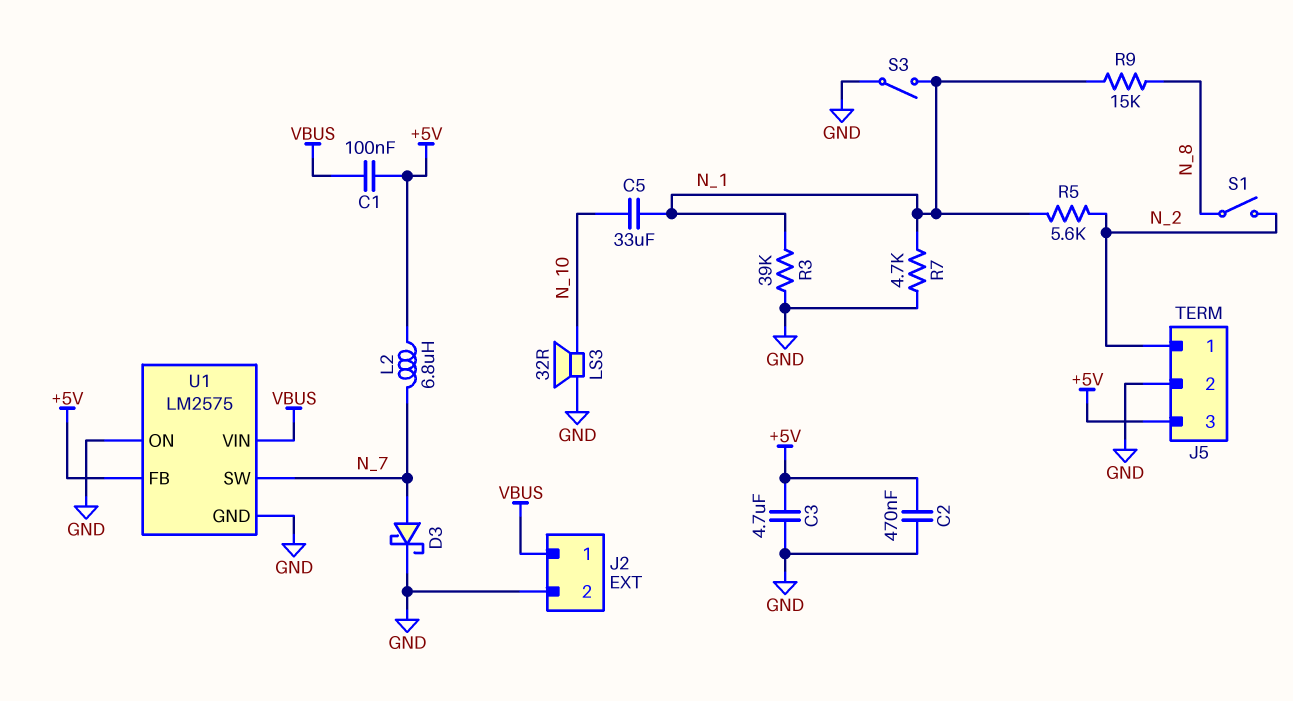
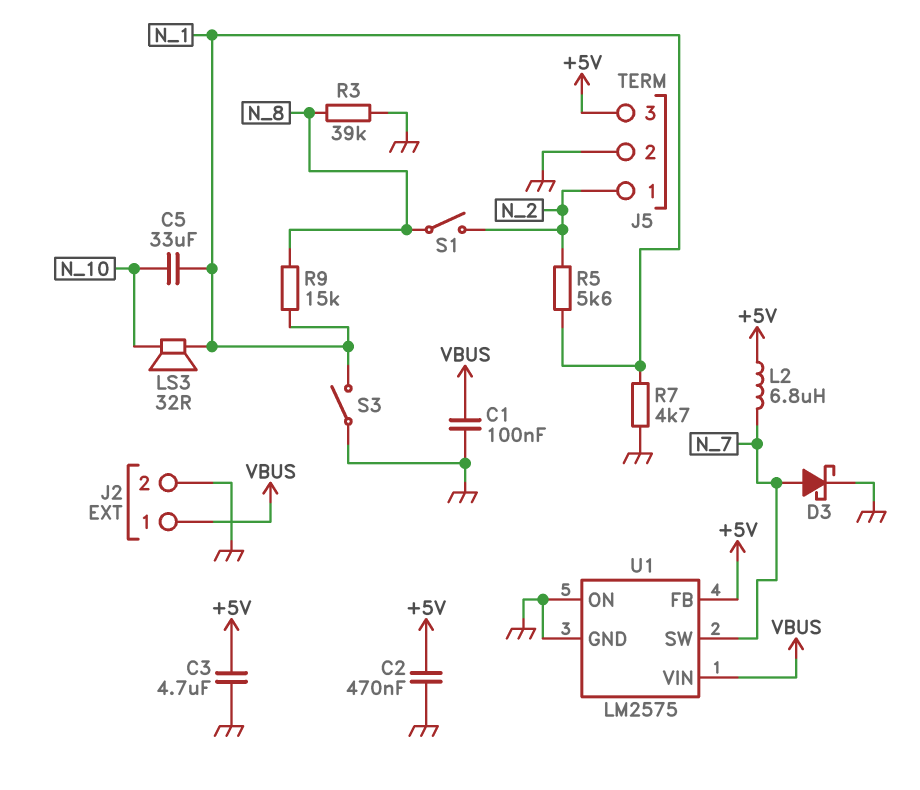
C1: 100nF (+5V, VBUS) -> 100nF (GND, VBUS)
LS3: speaker 32R (GND, N_10) -> speaker 32R (N_1, N_10)
R3: 39k (GND, N_1) -> 39k (GND, N_8)

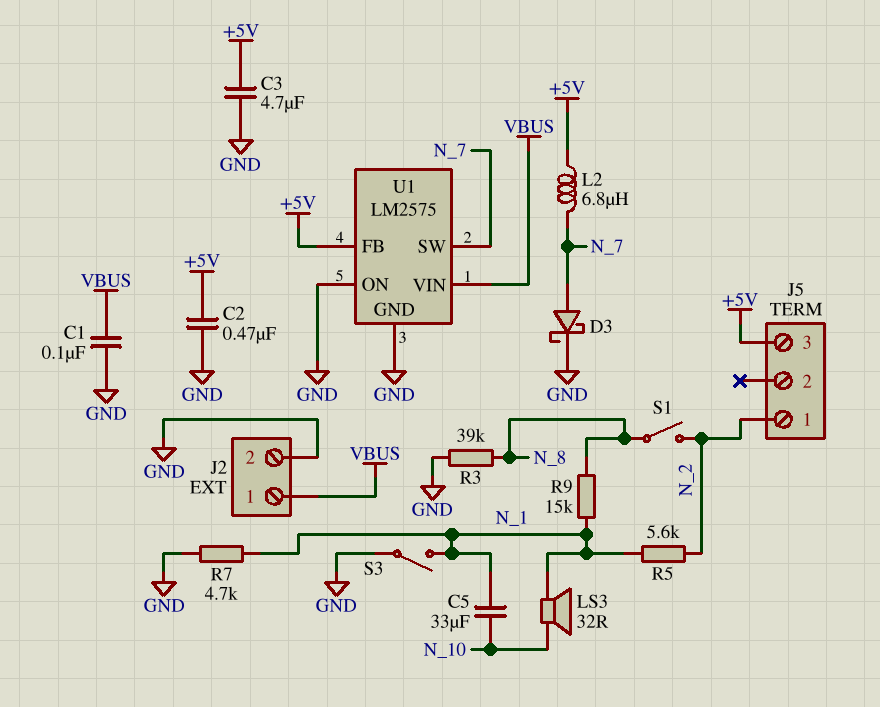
J5 pin 2: GND -> none

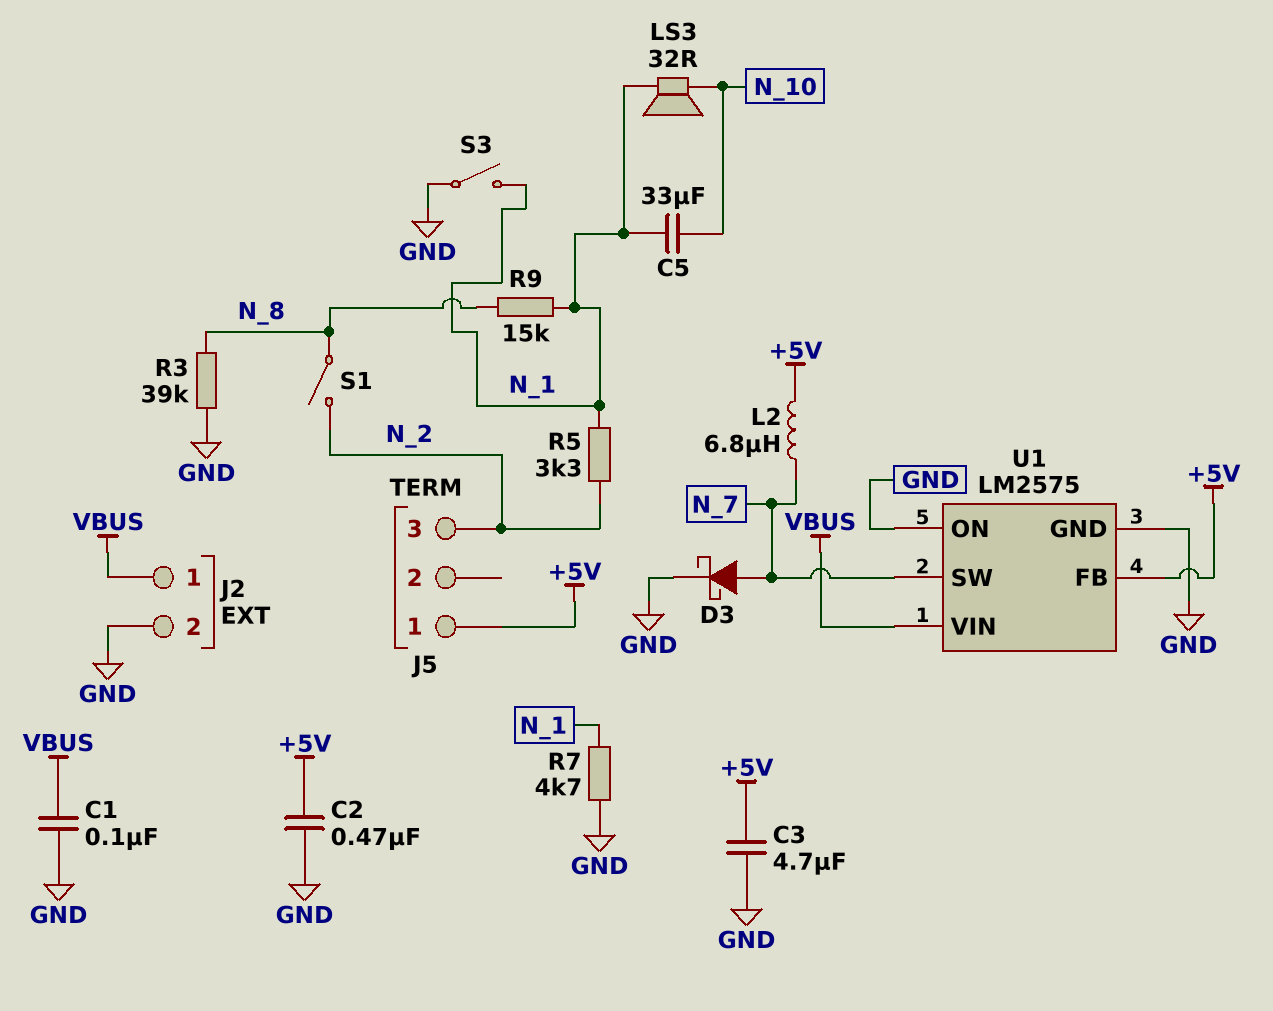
J5 pin 1: N_2 -> +5V
J5 pin 3: +5V -> N_2
R5: 5.6k (N_1, N_2) -> 3.3k (N_1, N_2)

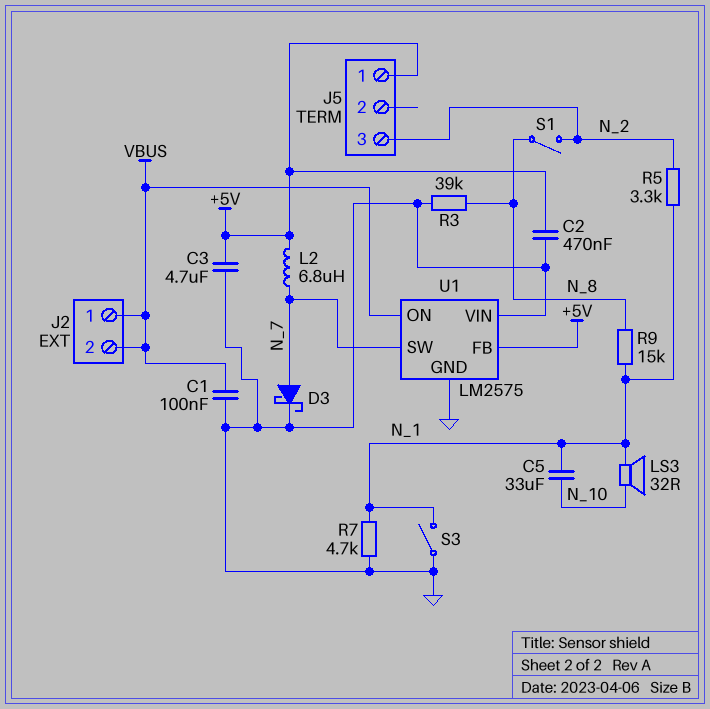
J2 pin 2: GND -> VBUS
U1 pin ON: GND -> VBUS
U1 pin VIN: VBUS -> GND

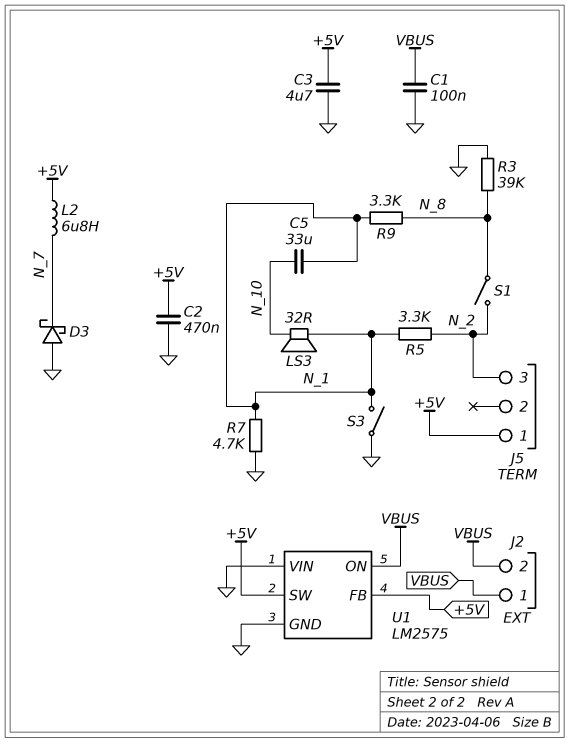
D3: schottky (A N_7, K GND) -> schottky (A GND, K N_7)
R9: 15k (N_1, N_8) -> 3.3k (N_1, N_8)
U1 pin SW: N_7 -> +5V

